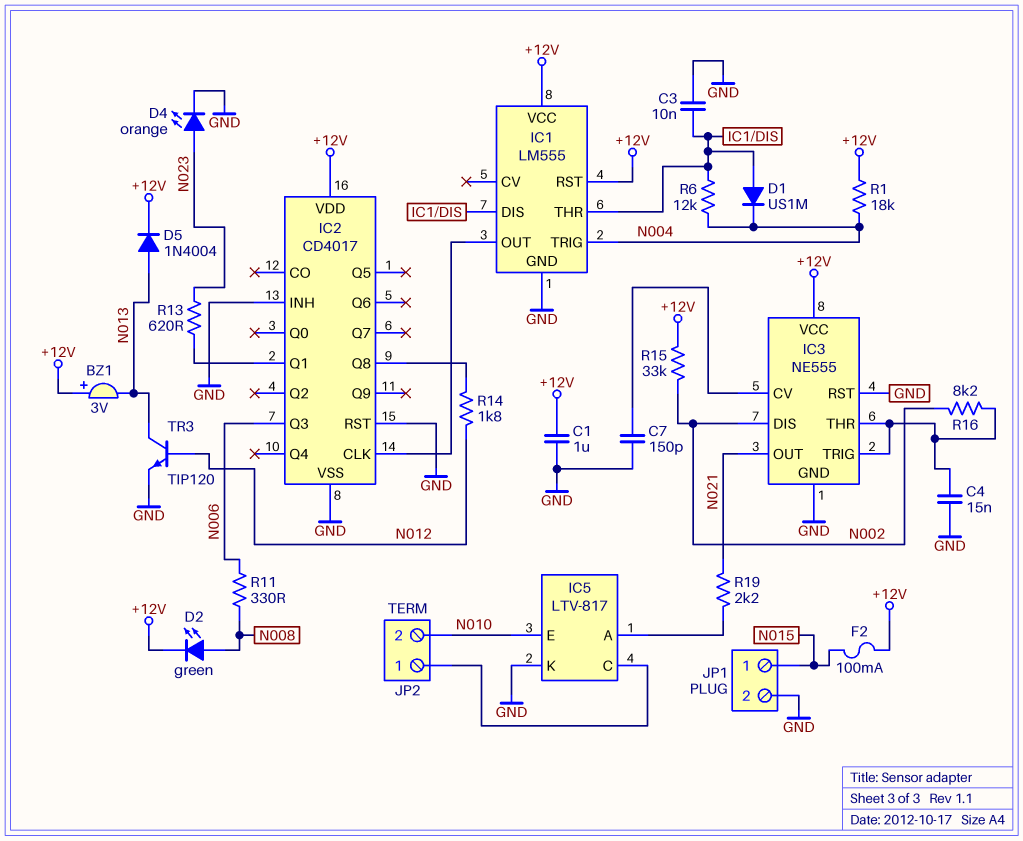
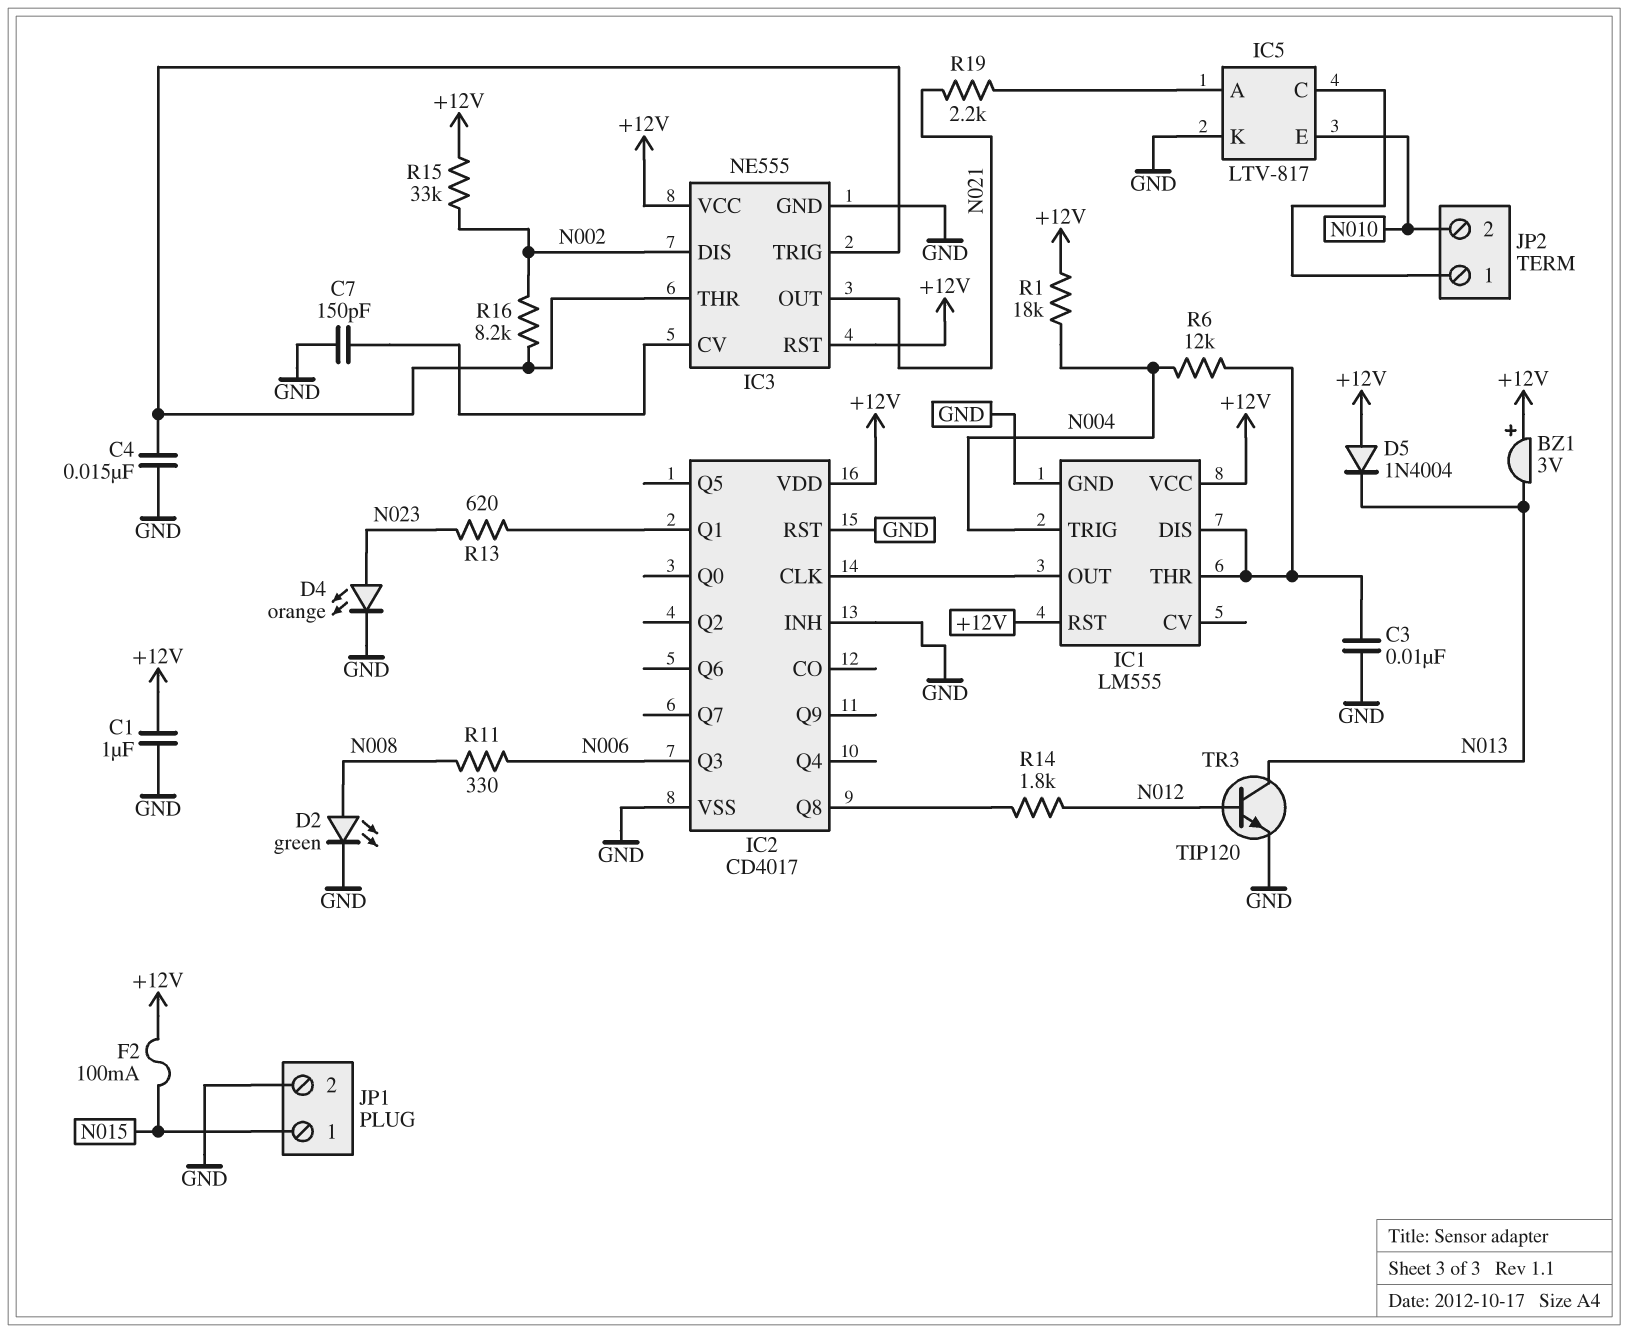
D1: diode US1M (A IC1/DIS, K N004) -> none
D2: LED green (A N008, K +12V) -> LED green (A N008, K GND)
D5: diode 1N4004 (A N013, K +12V) -> diode 1N4004 (A +12V, K N013)
IC3 pin RST: GND -> +12V

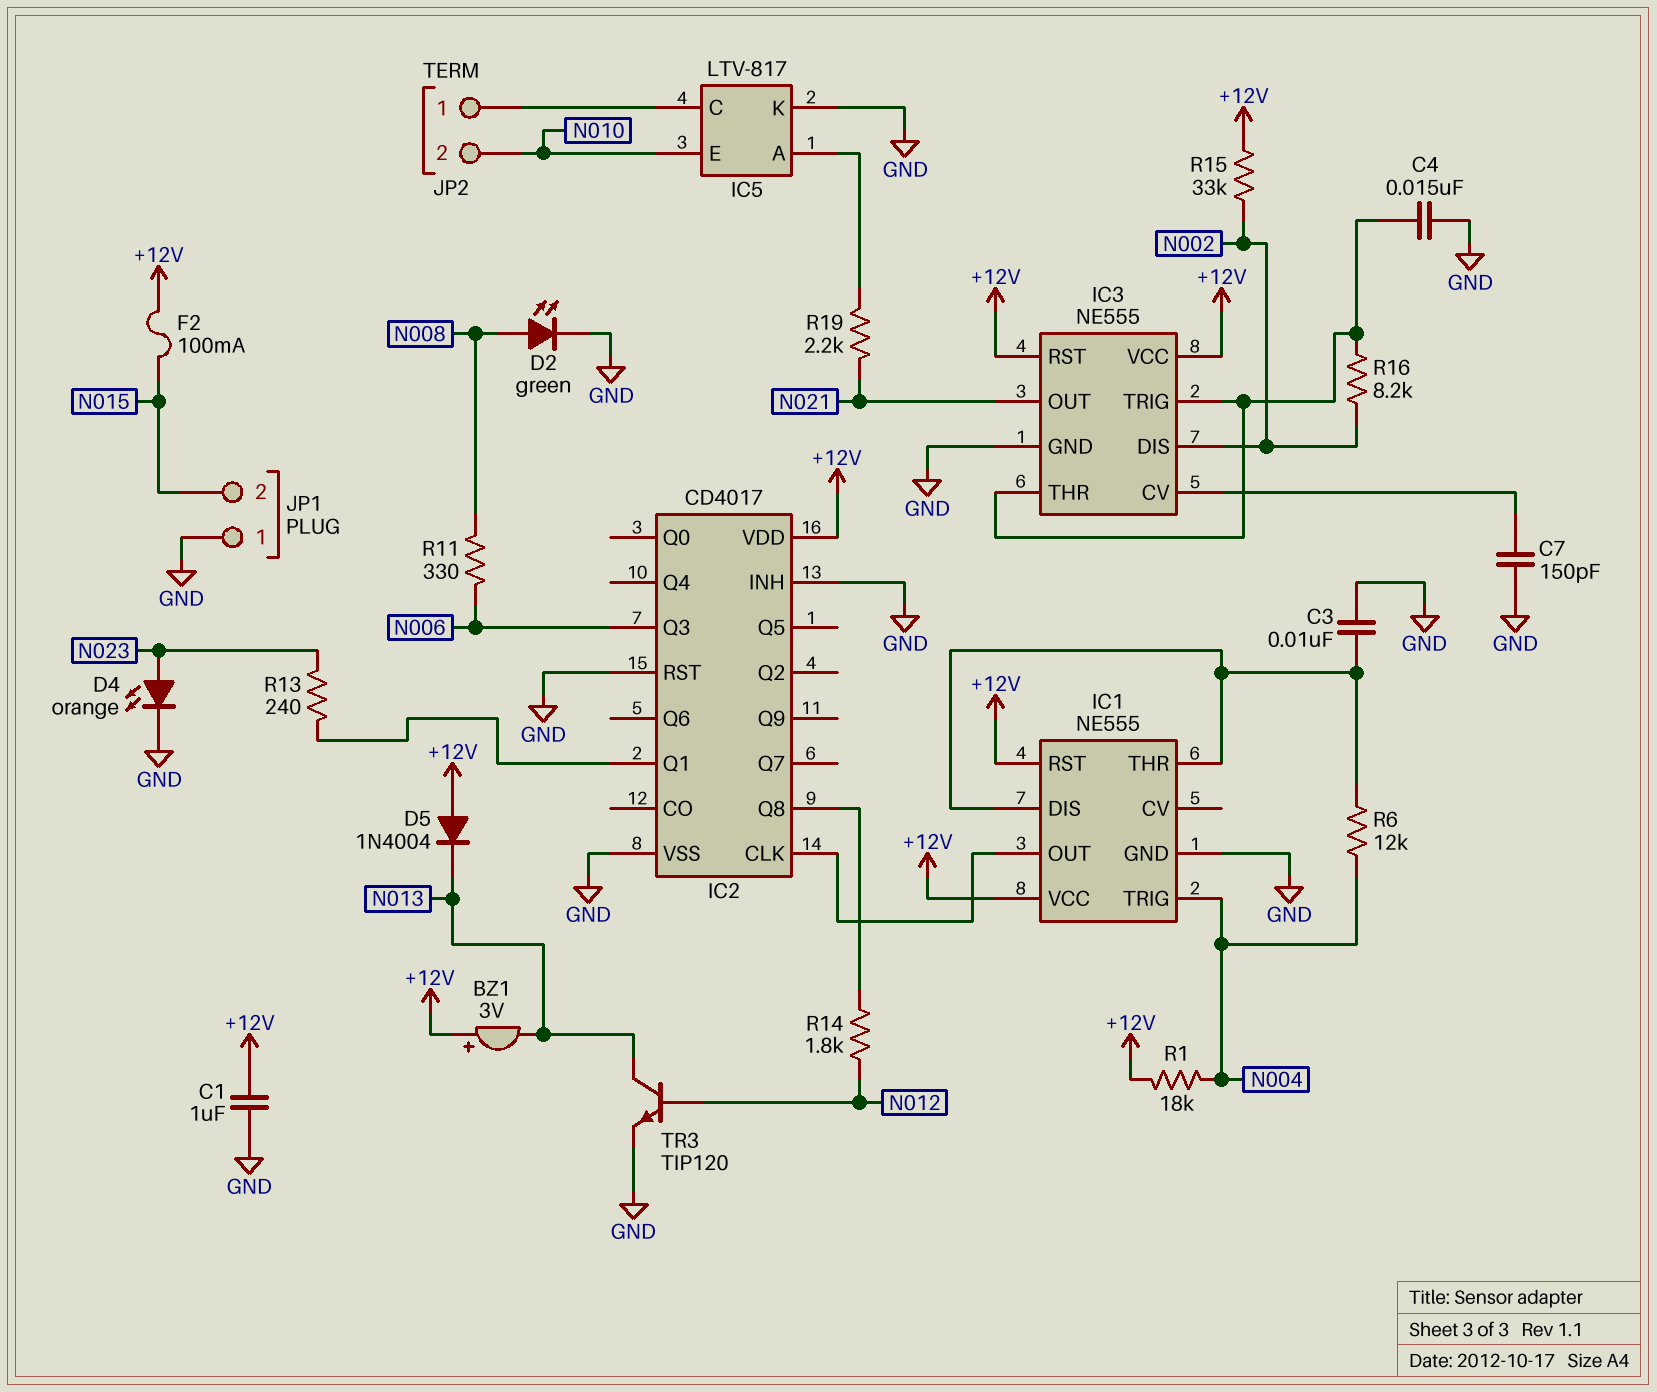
IC1: LM555 -> NE555
JP1 pin 1: N015 -> GND
JP1 pin 2: GND -> N015
R13: 620 (IC2/Q1, N023) -> 240 (IC2/Q1, N023)

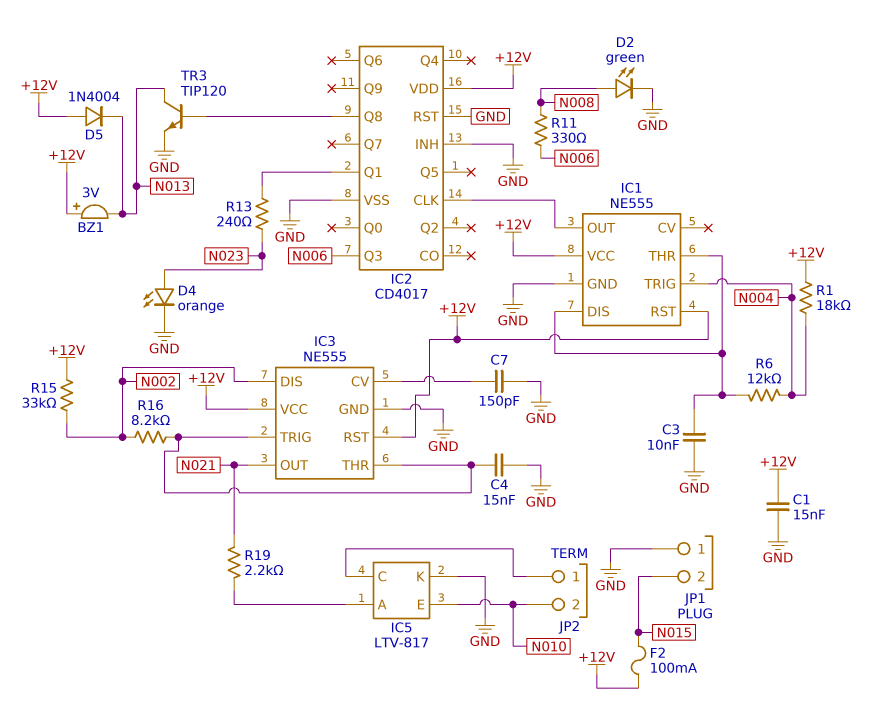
C1: 1uF (+12V, GND) -> 15nF (+12V, GND)
R14: 1.8k (IC2/Q8, N012) -> none
TR3: NPN TIP120 (B N012, C N013, E GND) -> NPN TIP120 (B IC2/Q8, C N013, E GND)

